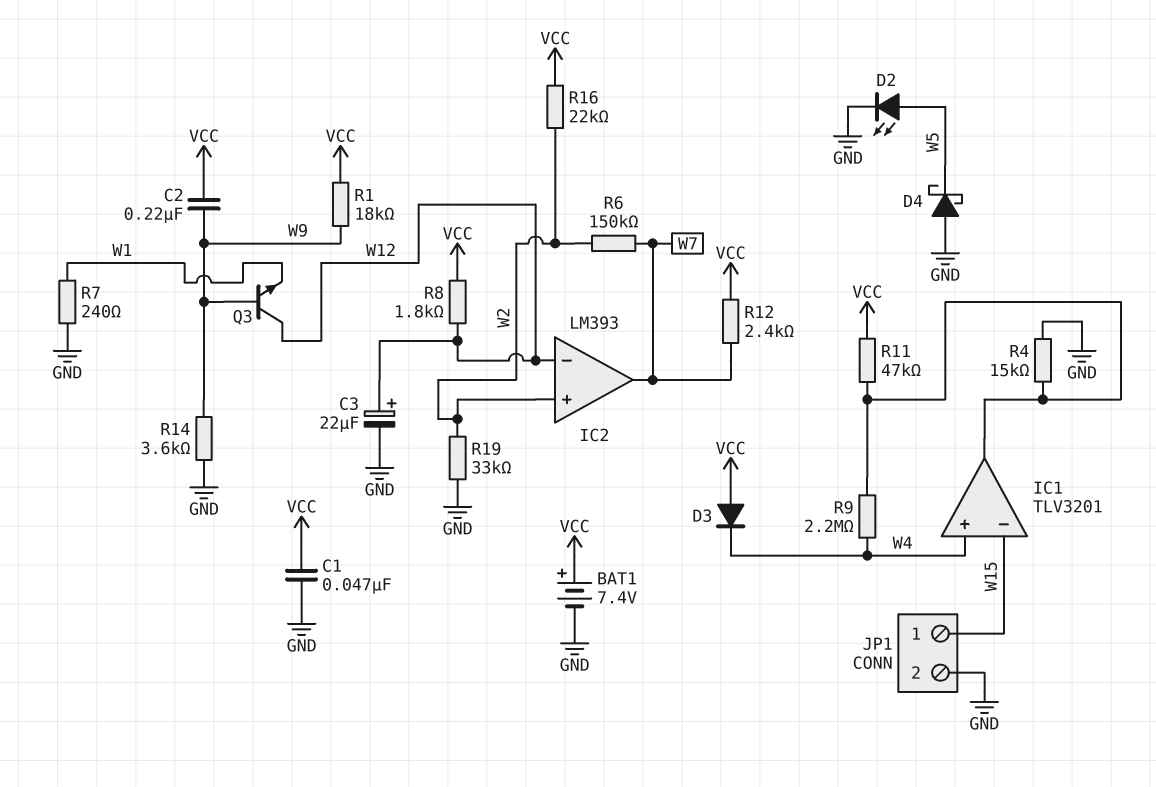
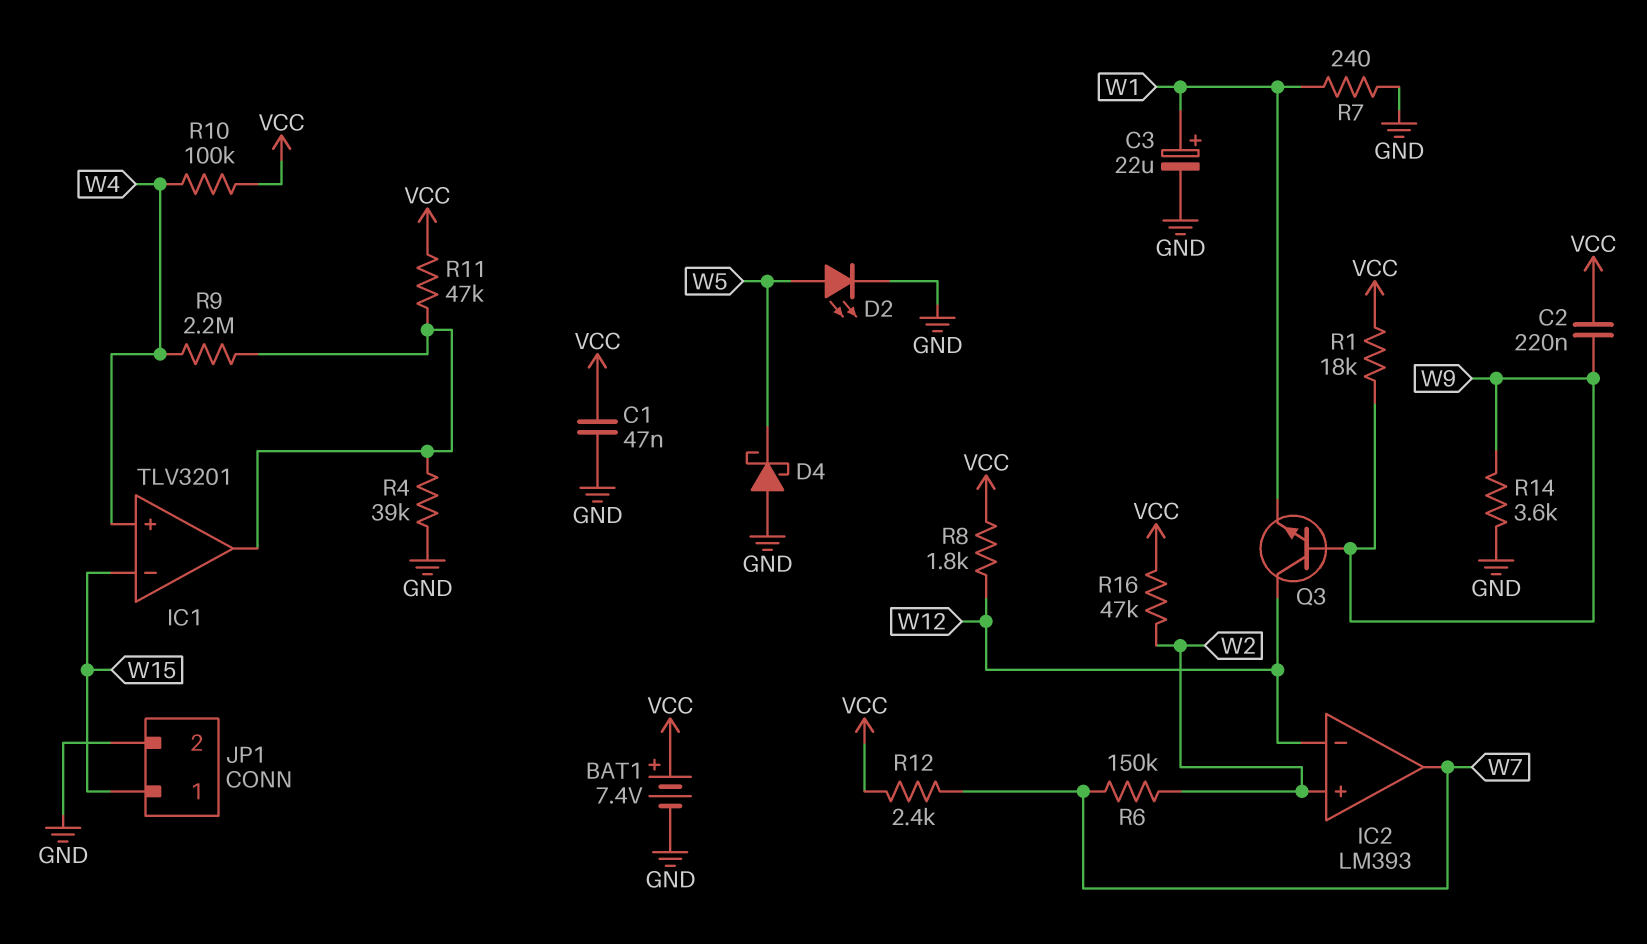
C3: 22uF (plus W12, minus GND) -> 22uF (plus W1, minus GND)
D3: diode (A VCC, K W4) -> none
R4: 15k (GND, IC1/out) -> 39k (GND, IC1/out)
R10: none -> 100k (VCC, W4)
R16: 22k (VCC, W2) -> 47k (VCC, W2)
R19: 33k (GND, W2) -> none

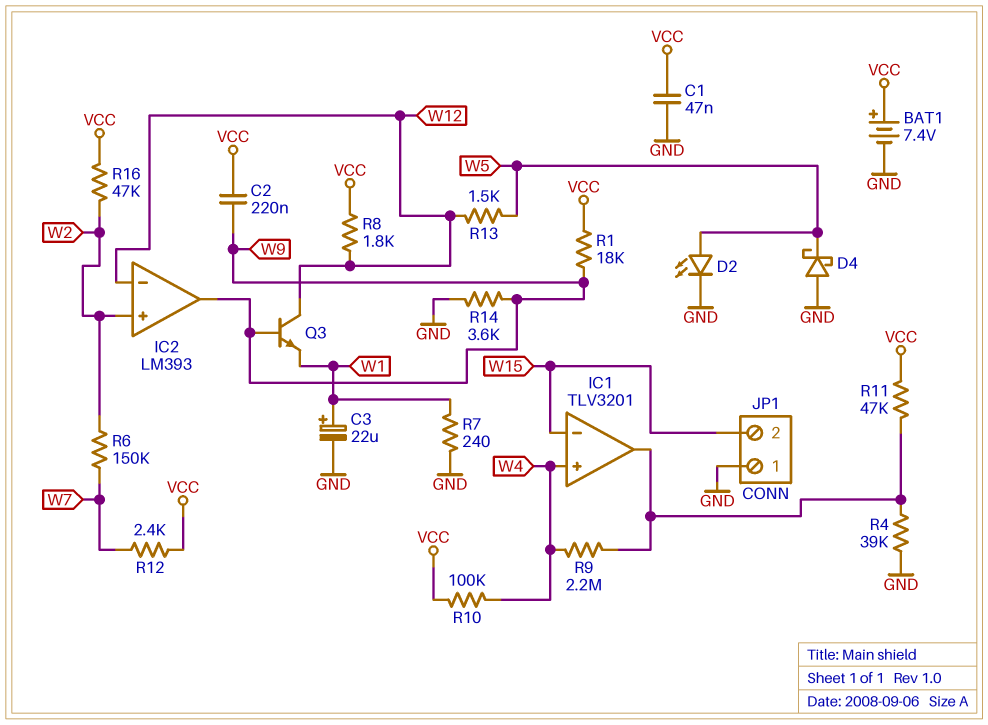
IC2 pin out: W7 -> W9
JP1 pin 1: W15 -> GND
JP1 pin 2: GND -> W15
R13: none -> 1.5k (W5, W12)

